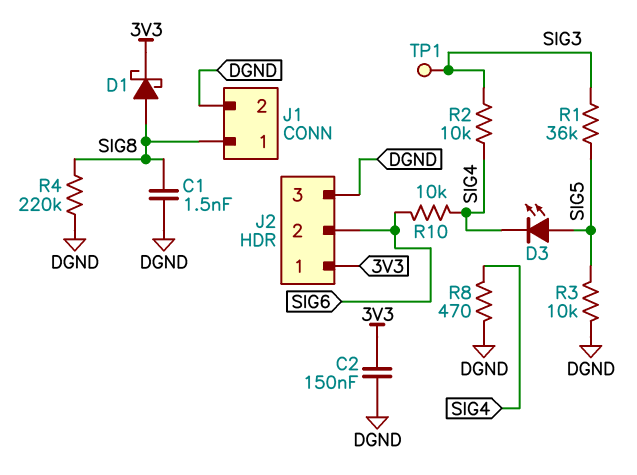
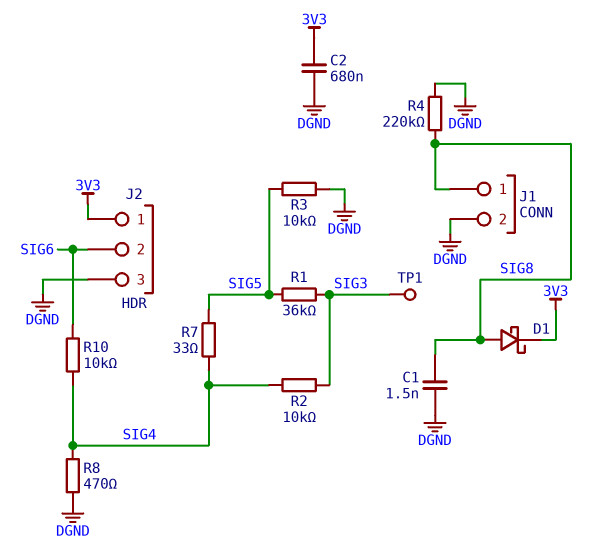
C2: 150nF (3V3, DGND) -> 680nF (3V3, DGND)
D3: LED (A SIG5, K SIG4) -> none
R7: none -> 33 (SIG4, SIG5)

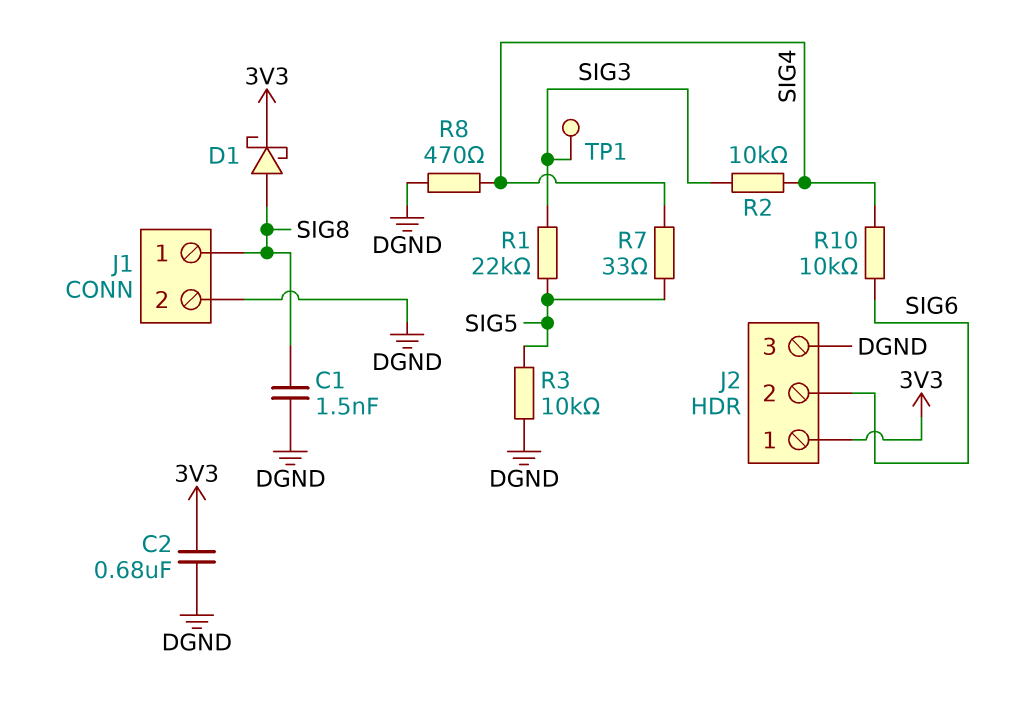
R1: 36k (SIG3, SIG5) -> 22k (SIG3, SIG5)
R4: 220k (DGND, SIG8) -> none

